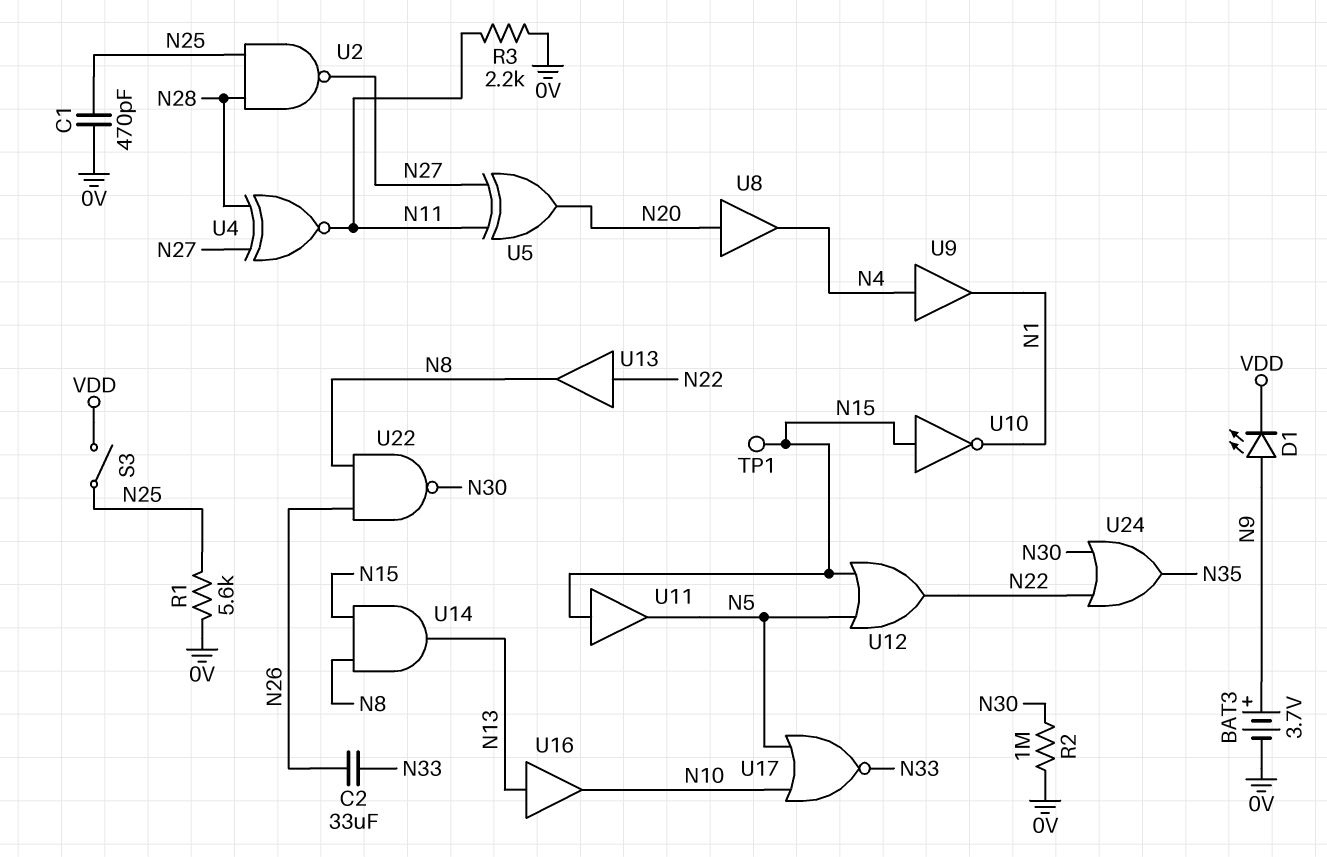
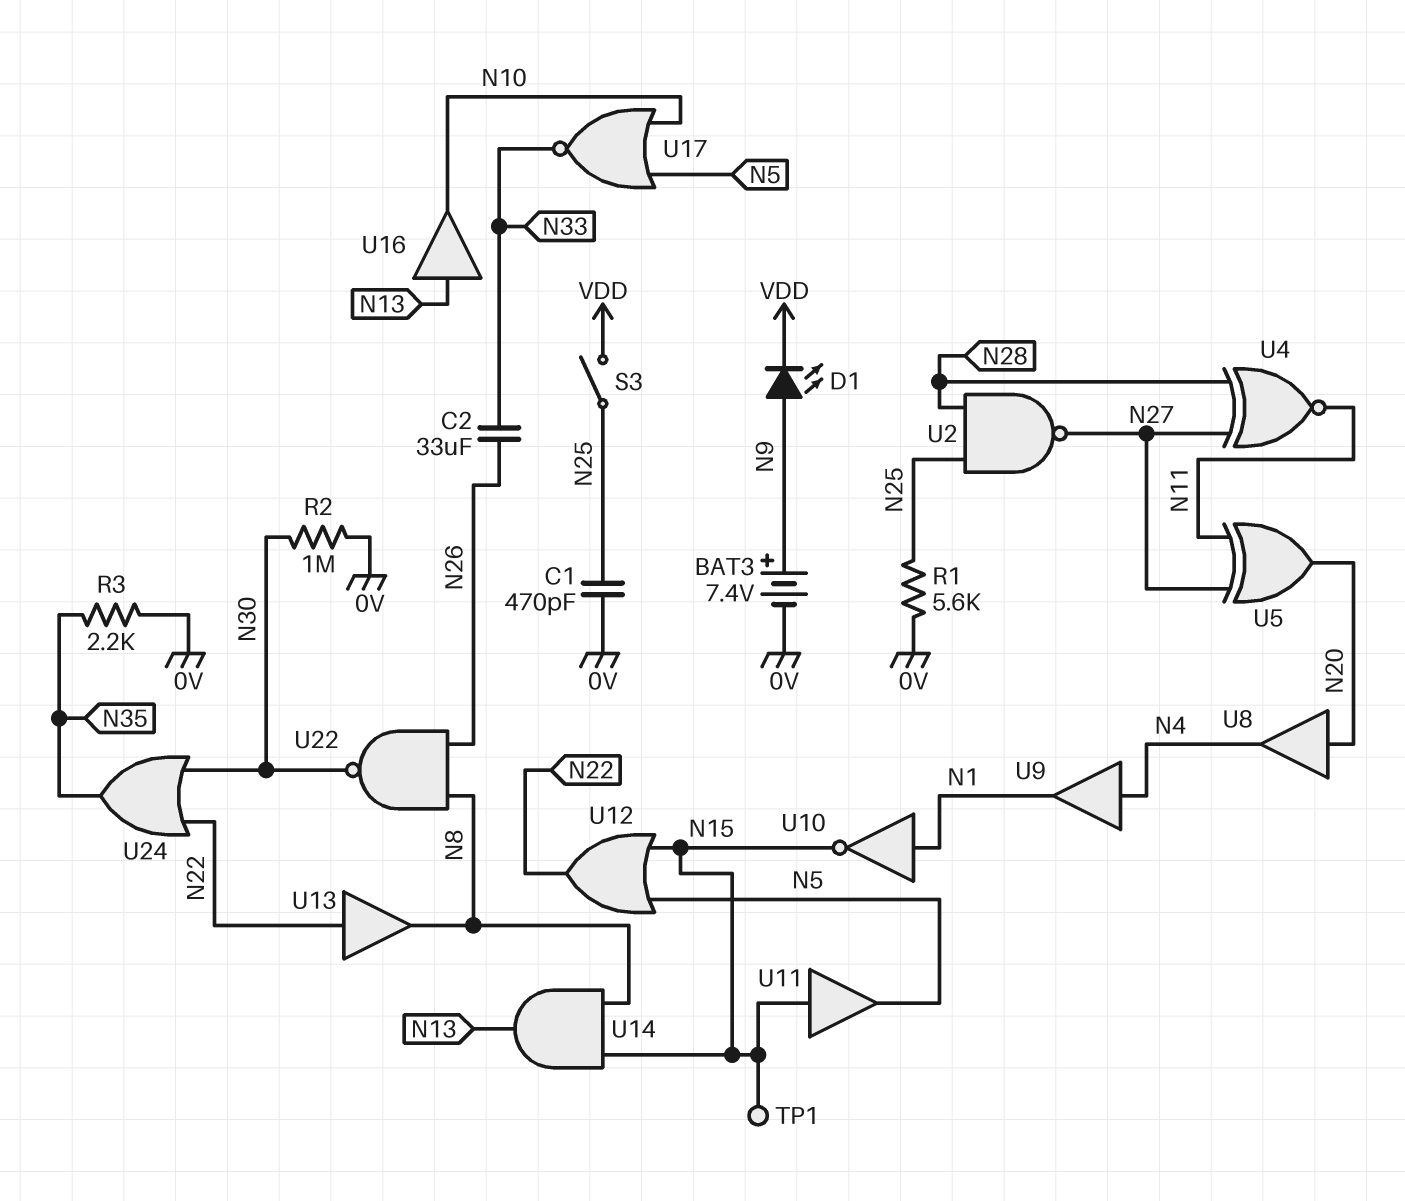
BAT3: 3.7V (plus N9, minus 0V) -> 7.4V (plus N9, minus 0V)
R3: 2.2k (0V, N11) -> 2.2k (0V, N35)
U10: NOT (in N15, out N1) -> NOT (in N1, out N15)

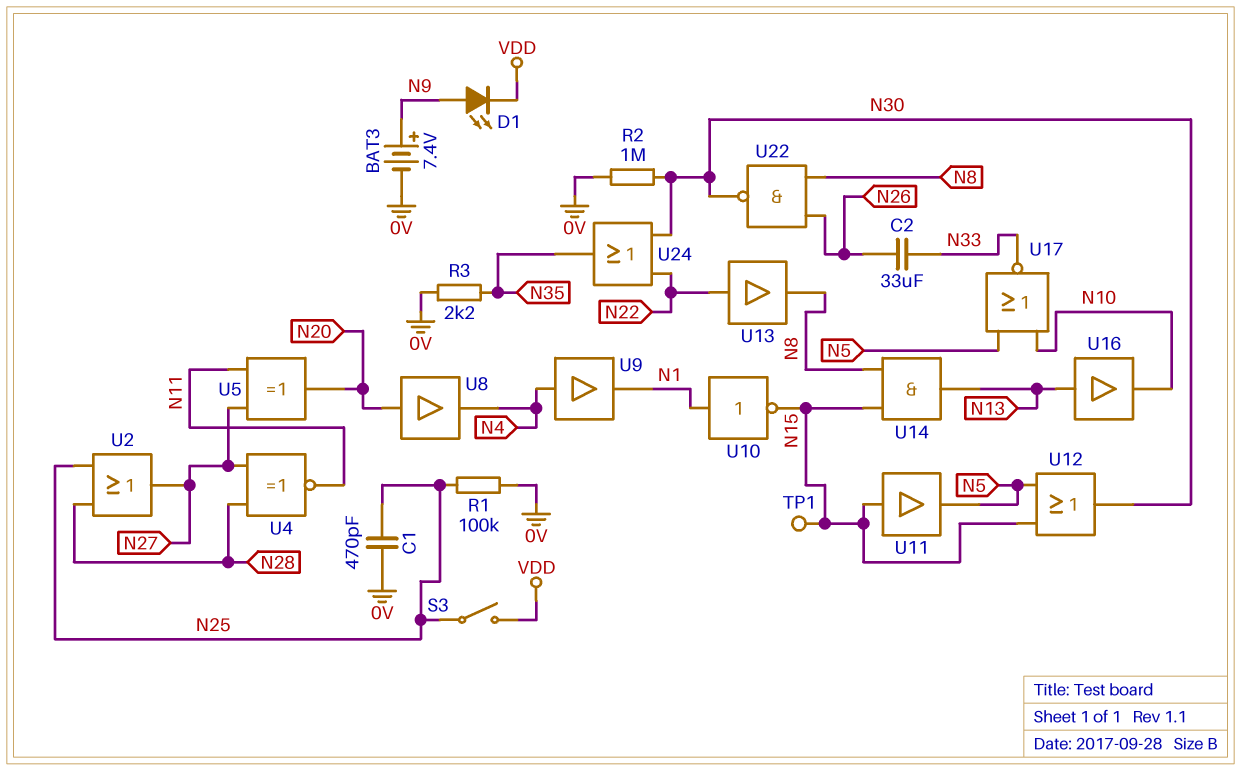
R1: 5.6k (0V, N25) -> 100k (0V, N25)
U2: NAND (in N25, in N28, out N27) -> OR (in N25, in N28, out N27)
U12: OR (in N5, in N15, out N22) -> OR (in N5, in N15, out N30)

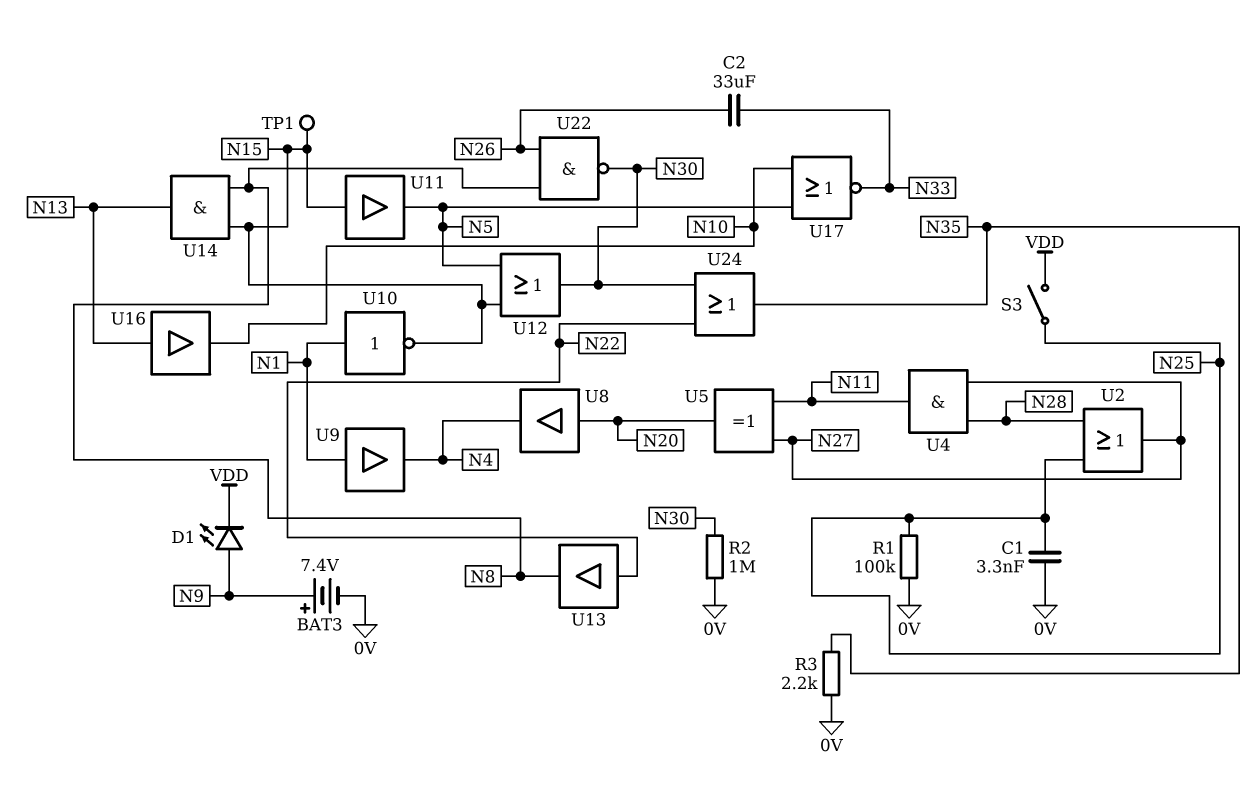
C1: 470pF (0V, N25) -> 3.3nF (0V, N25)
U4: XNOR (in N27, in N28, out N11) -> AND (in N27, in N28, out N11)
U9: buffer (in N4, out N1) -> buffer (in N1, out N4)

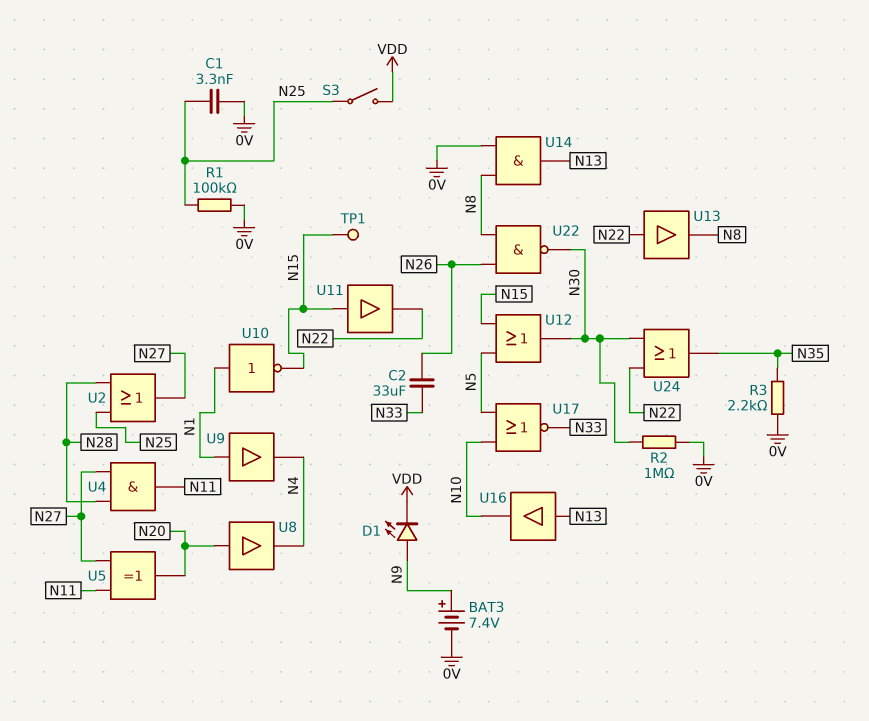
U11: buffer (in N15, out N5) -> buffer (in N15, out N22)
U14: AND (in N8, in N15, out N13) -> AND (in 0V, in N8, out N13)

